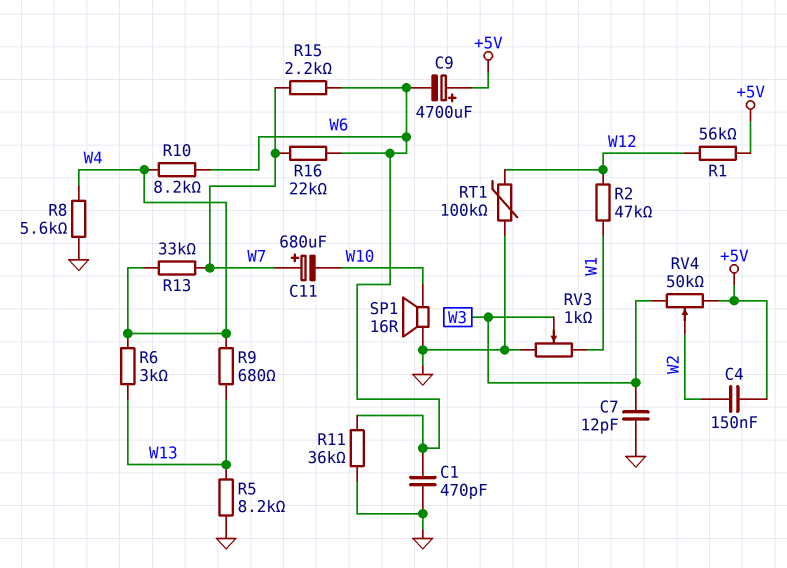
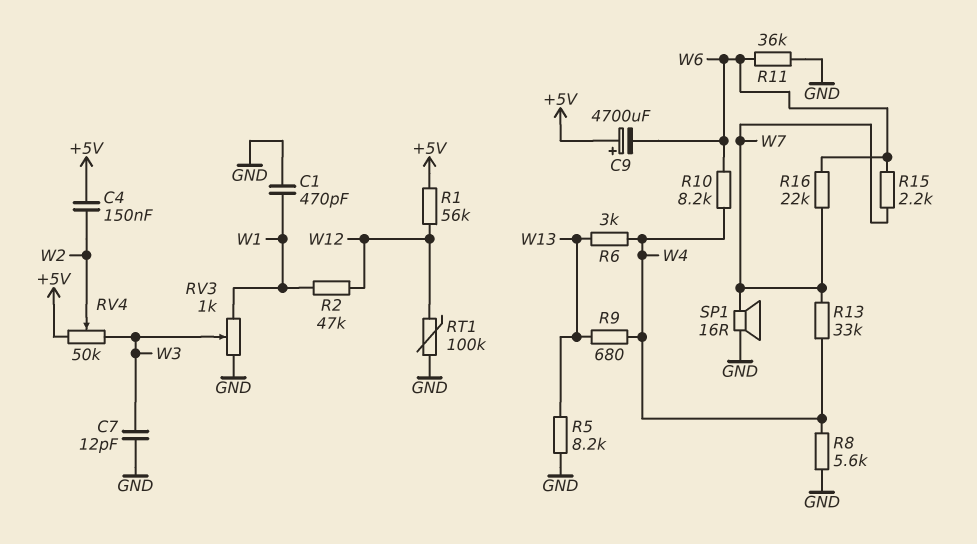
C1: 470pF (GND, W6) -> 470pF (GND, W1)
C11: 680uF (plus W7, minus W10) -> none
SP1: speaker 16R (GND, W10) -> speaker 16R (GND, W7)

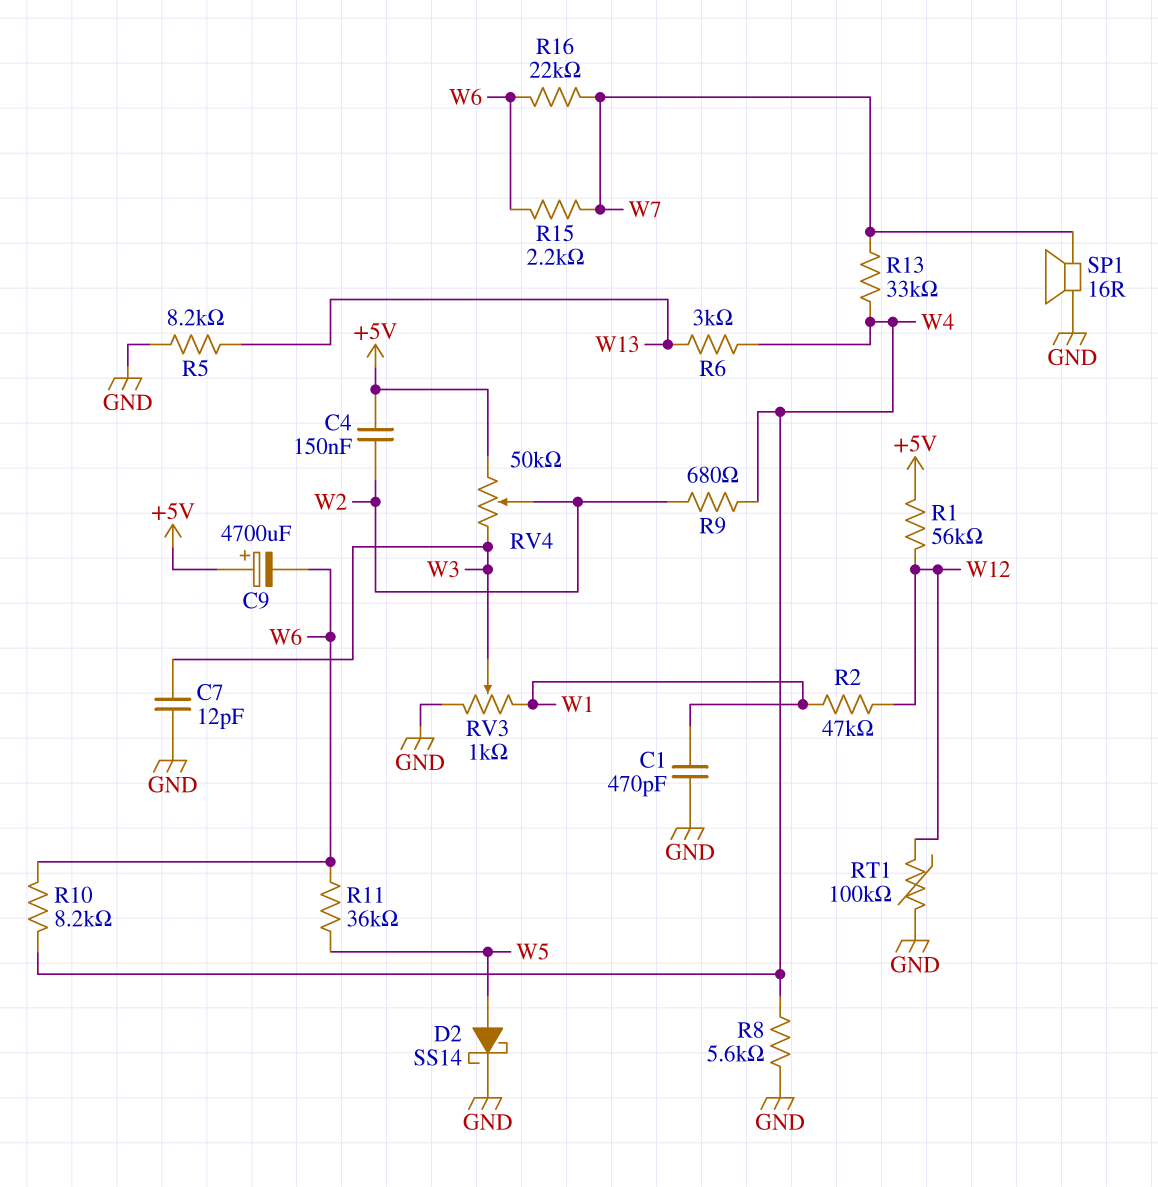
D2: none -> schottky SS14 (A W5, K GND)
R9: 680 (W4, W13) -> 680 (W2, W4)
R11: 36k (GND, W6) -> 36k (W5, W6)

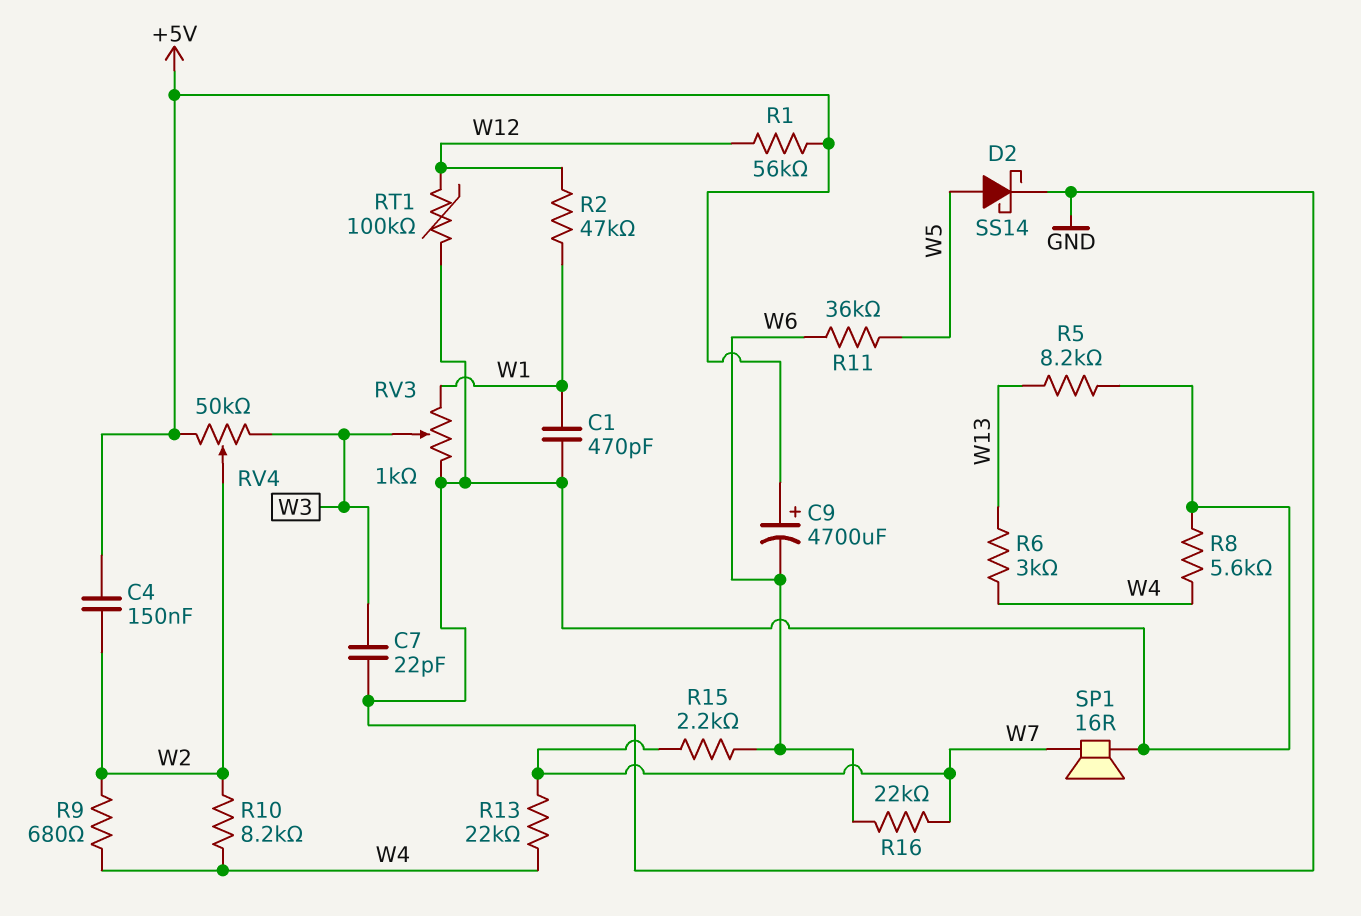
C7: 12pF (GND, W3) -> 22pF (GND, W3)
R10: 8.2k (W4, W6) -> 8.2k (W2, W4)
R13: 33k (W4, W7) -> 22k (W4, W7)

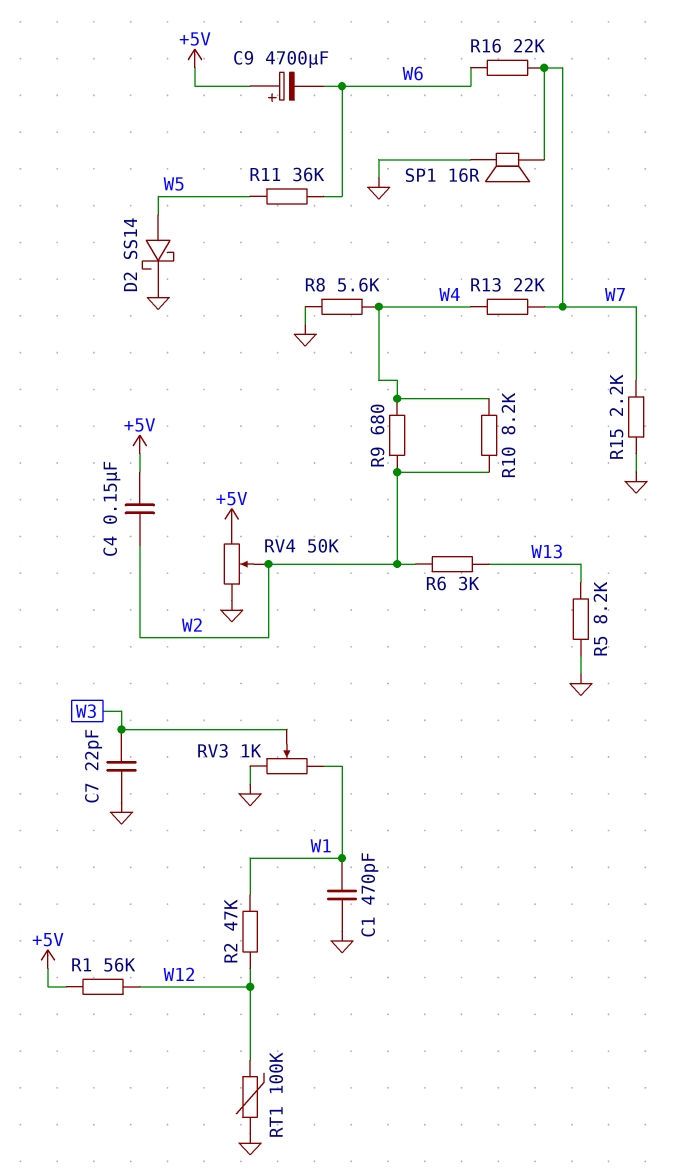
R6: 3k (W4, W13) -> 3k (W2, W13)
R15: 2.2k (W6, W7) -> 2.2k (GND, W7)
RV4: 50k (+5V, W3, wiper W2) -> 50k (+5V, GND, wiper W2)

